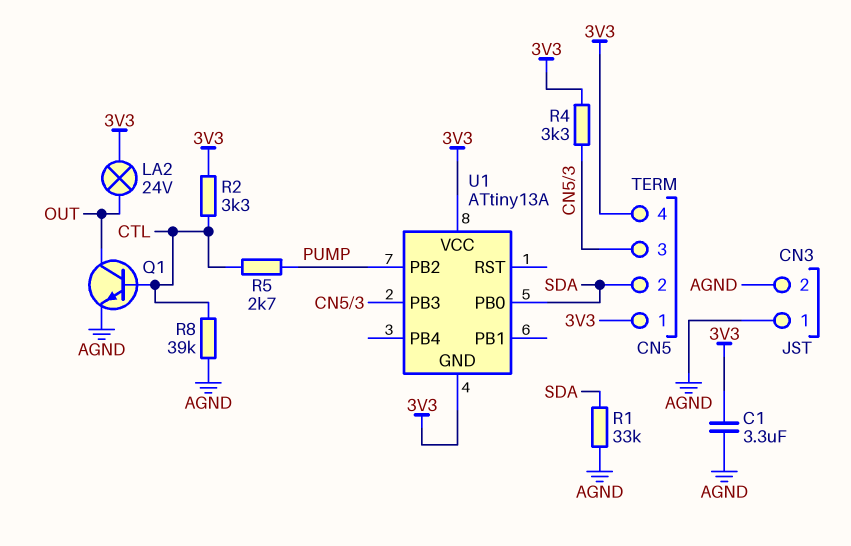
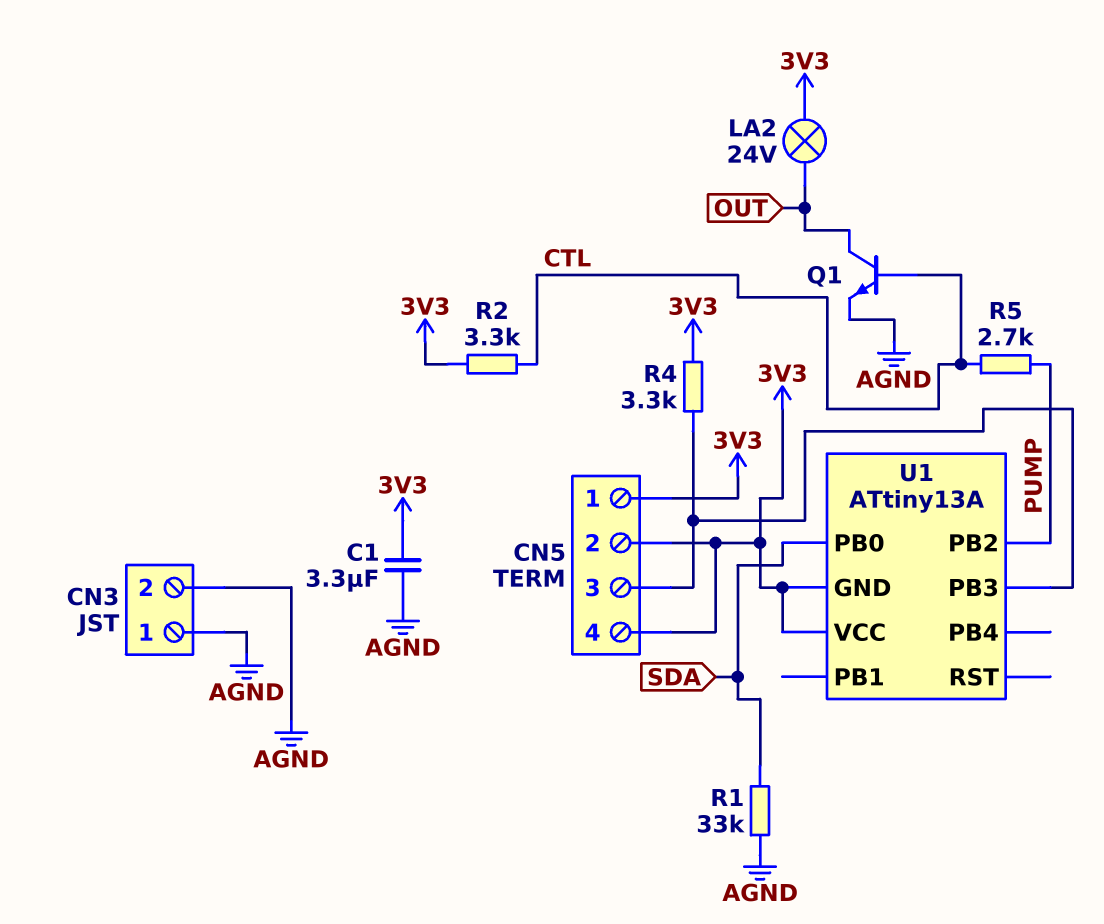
CN5 pin 2: SDA -> 3V3
R8: 39k (AGND, CTL) -> none

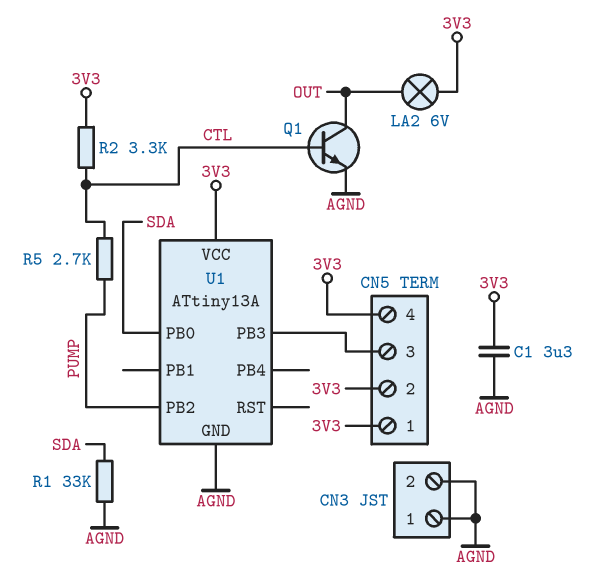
LA2: lamp 24V (3V3, OUT) -> lamp 6V (3V3, OUT)
R4: 3.3k (3V3, CN5/3) -> none
U1 pin GND: 3V3 -> AGND

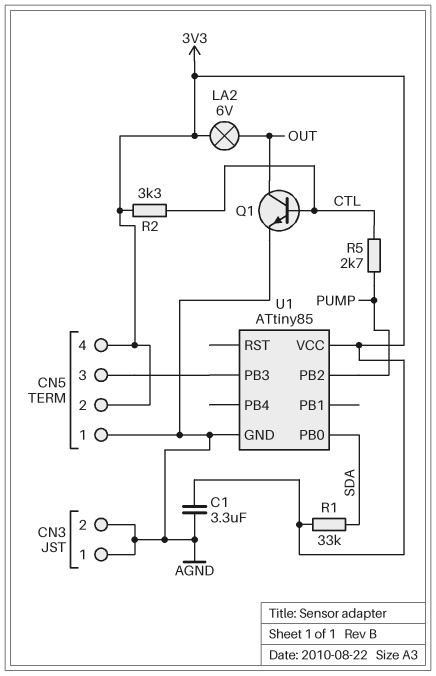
CN5 pin 1: 3V3 -> AGND
R1: 33k (AGND, SDA) -> 33k (3V3, SDA)
U1: ATtiny13A -> ATtiny85

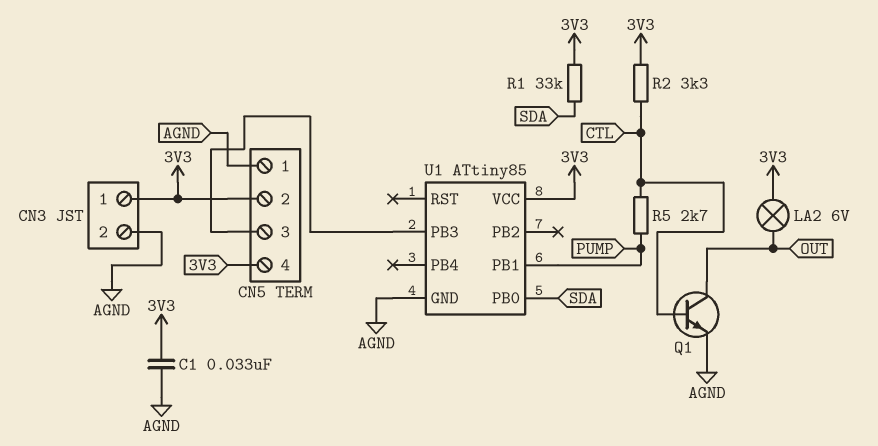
C1: 3.3uF (3V3, AGND) -> 33nF (3V3, AGND)
CN3 pin 1: AGND -> 3V3
U1 pin PB1: none -> PUMP
U1 pin PB2: PUMP -> none

